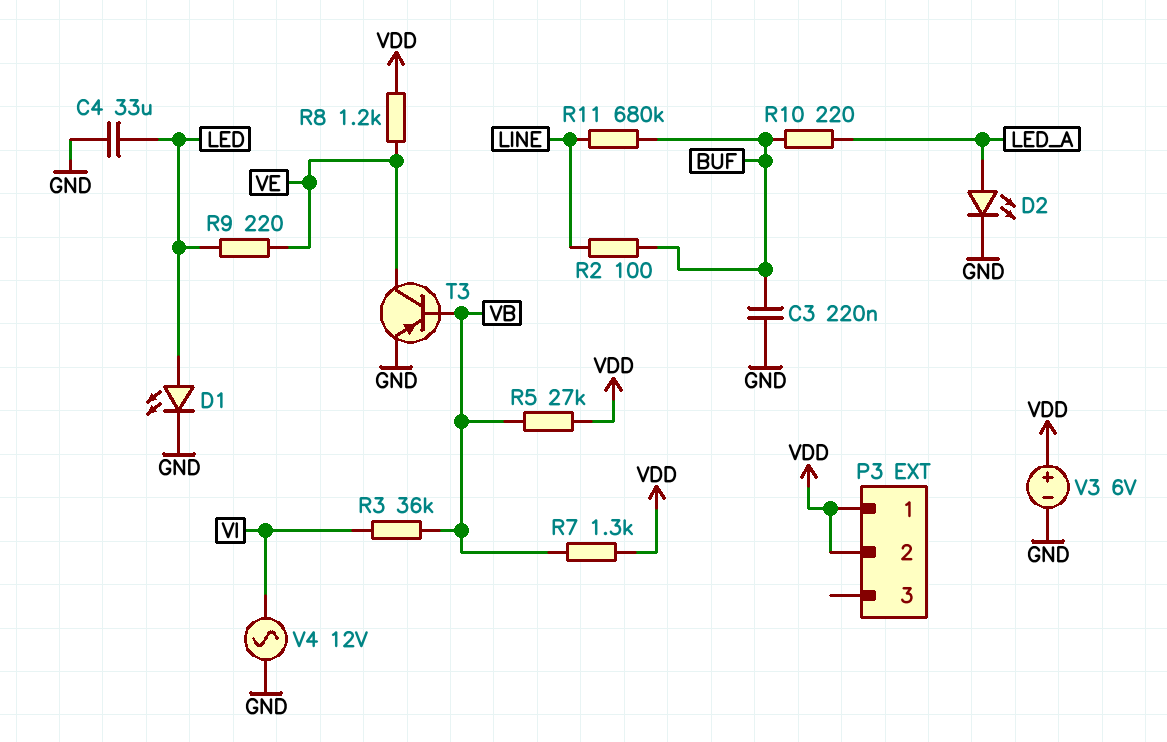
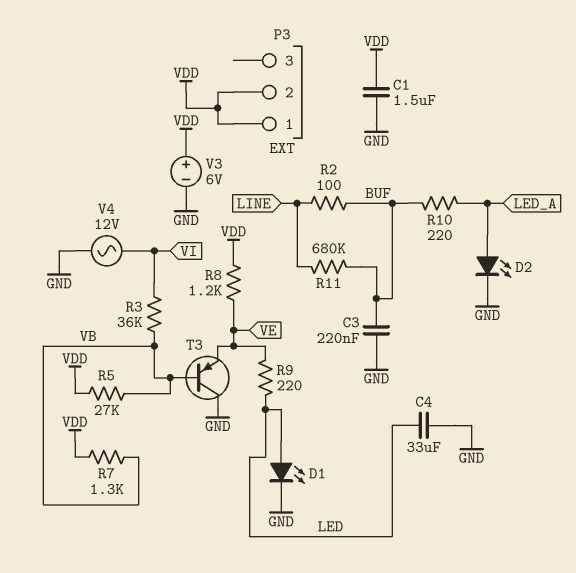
C1: none -> 1.5uF (GND, VDD)
T3: PNP (B VB, C VE, E GND) -> PNP (B VB, C GND, E VE)

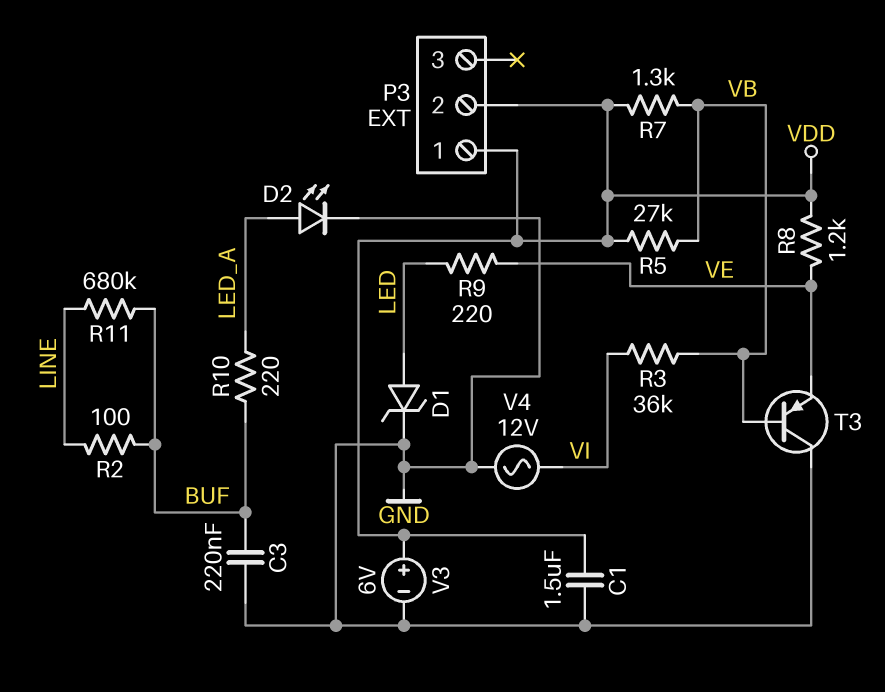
C4: 33uF (GND, LED) -> none
D1: LED (A LED, K GND) -> zener (A LED, K GND)

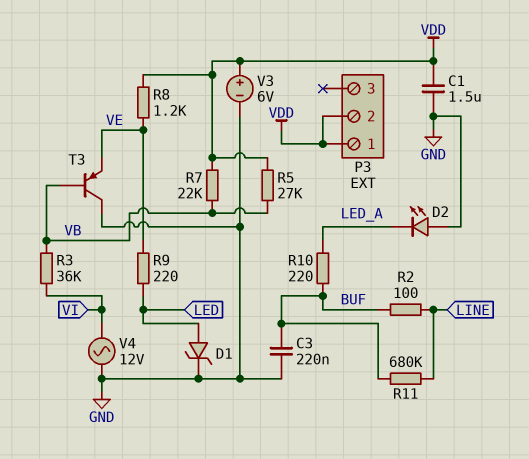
D2: LED (A LED_A, K GND) -> LED (A GND, K LED_A)
R7: 1.3k (VB, VDD) -> 22k (VB, VDD)

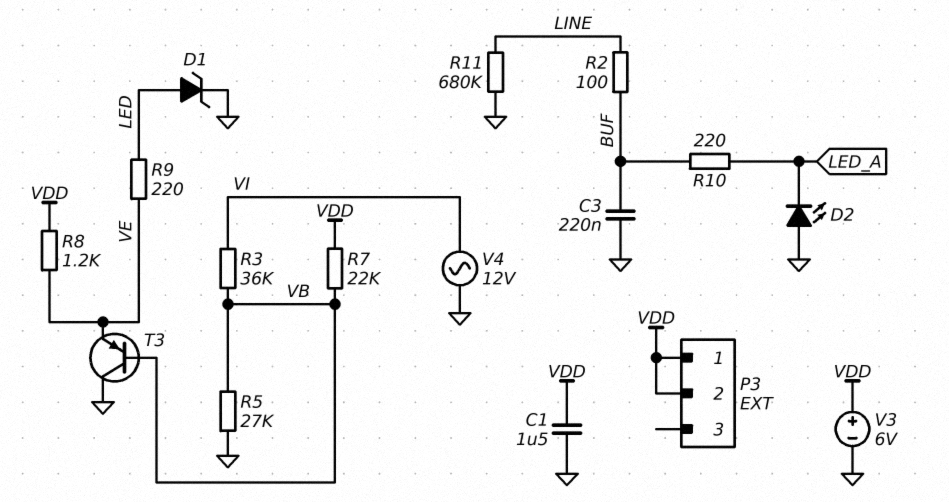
R5: 27k (VB, VDD) -> 27k (GND, VB)
R11: 680k (BUF, LINE) -> 680k (GND, LINE)

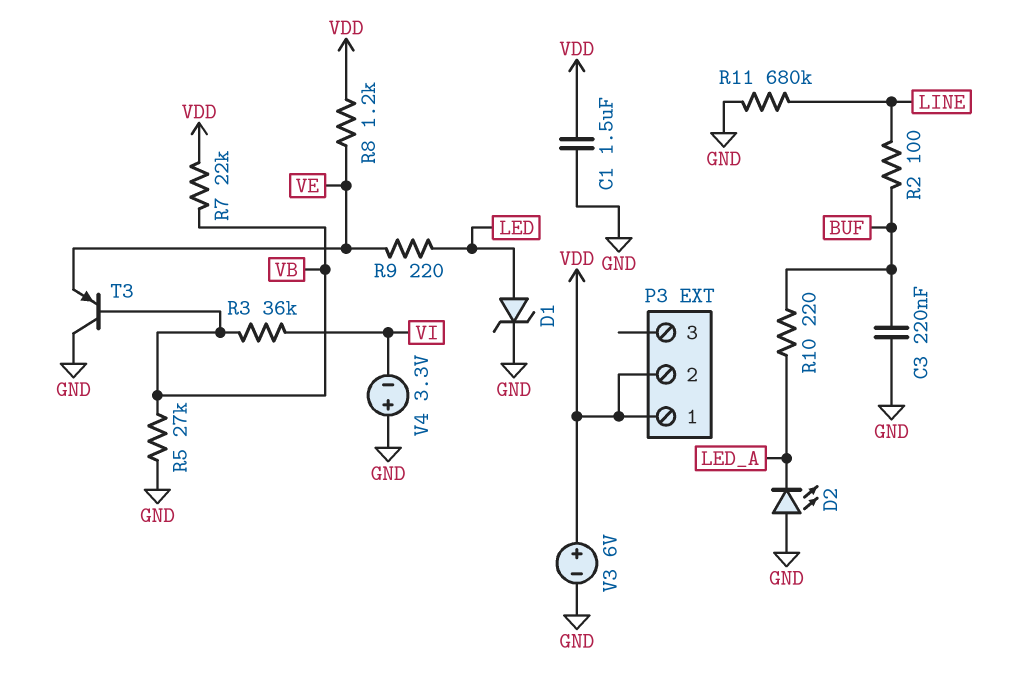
V4: AC 12V (GND, VI) -> 3.3V (plus GND, minus VI)

